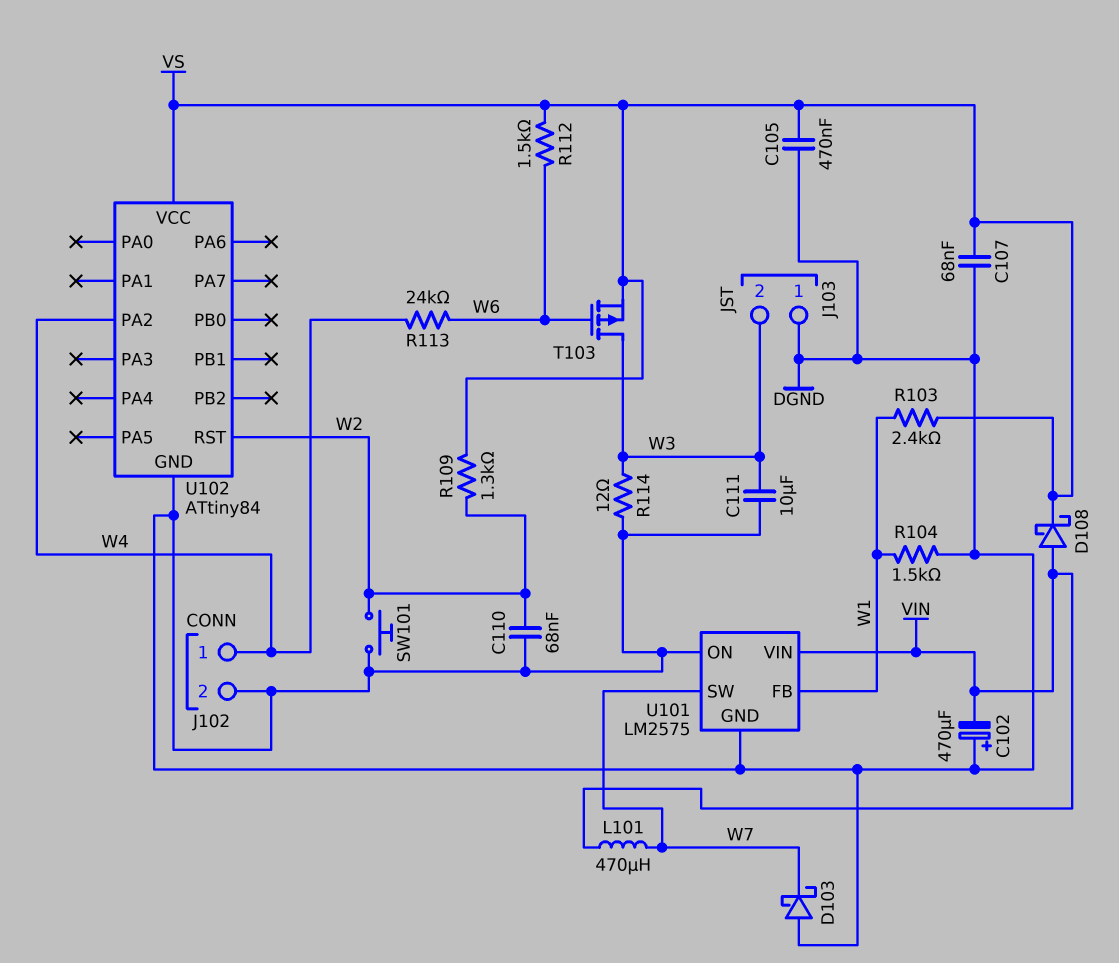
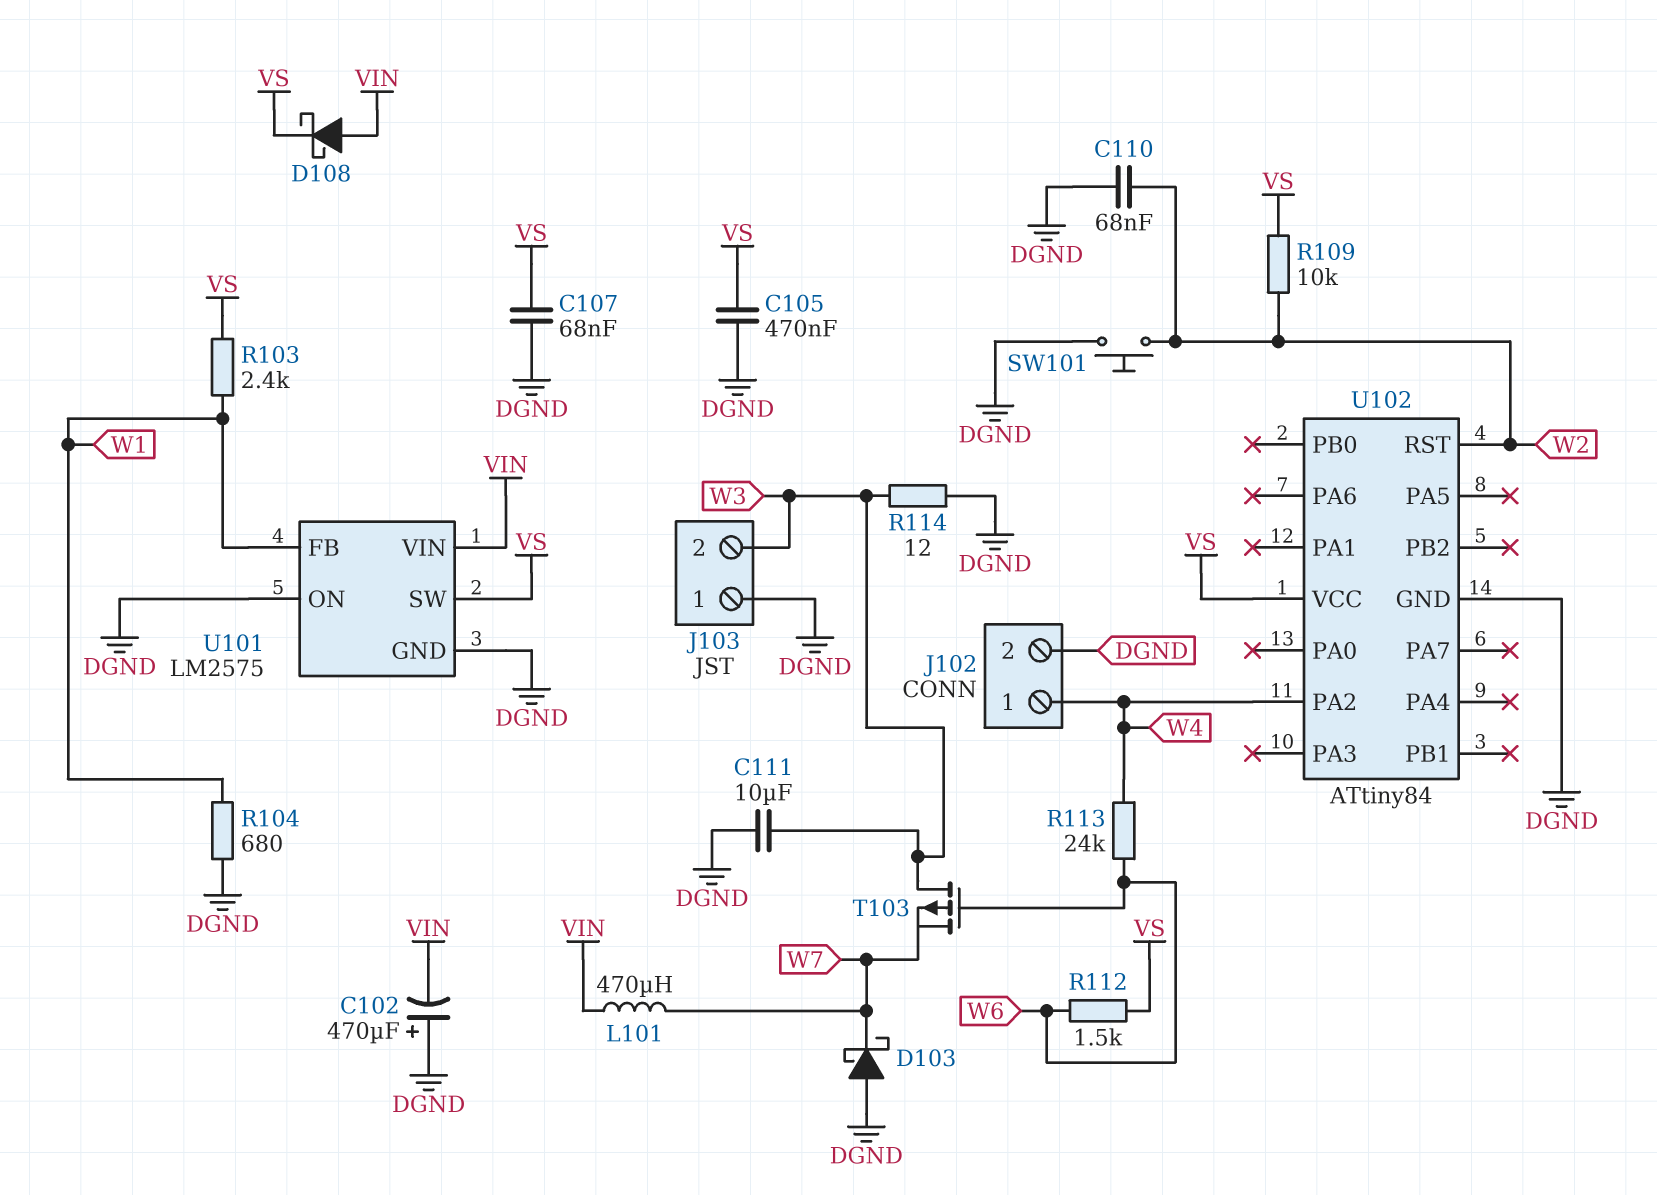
R104: 1.5k (DGND, W1) -> 680 (DGND, W1)
R109: 1.3k (VS, W2) -> 10k (VS, W2)
T103: PMOS (G W6, D W3, S VS) -> PMOS (G W6, D W3, S W7)
U101 pin SW: W7 -> VS

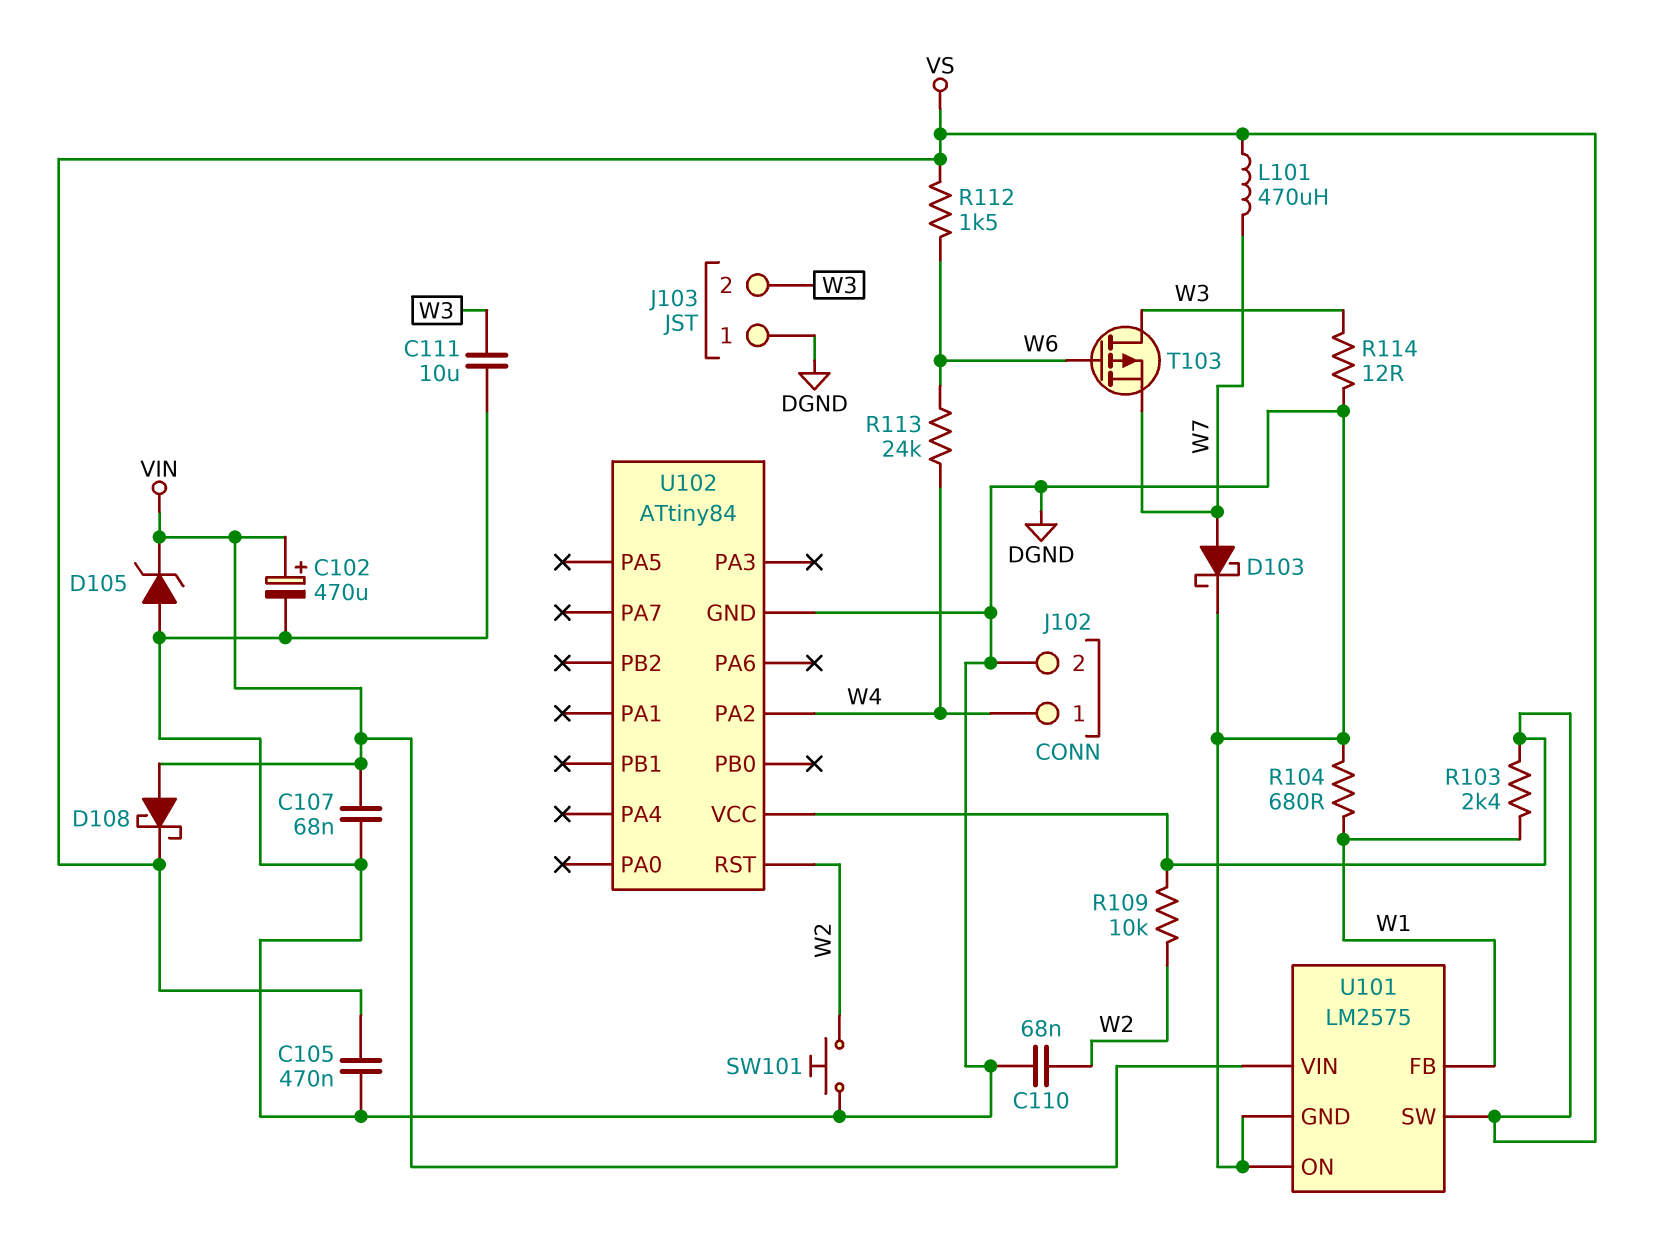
C102: 470uF (plus DGND, minus VIN) -> 470uF (plus VIN, minus DGND)
C107: 68nF (DGND, VS) -> 68nF (DGND, VIN)
D103: schottky (A DGND, K W7) -> schottky (A W7, K DGND)
D105: none -> zener (A DGND, K VIN)
L101: 470uH (VIN, W7) -> 470uH (VS, W7)

